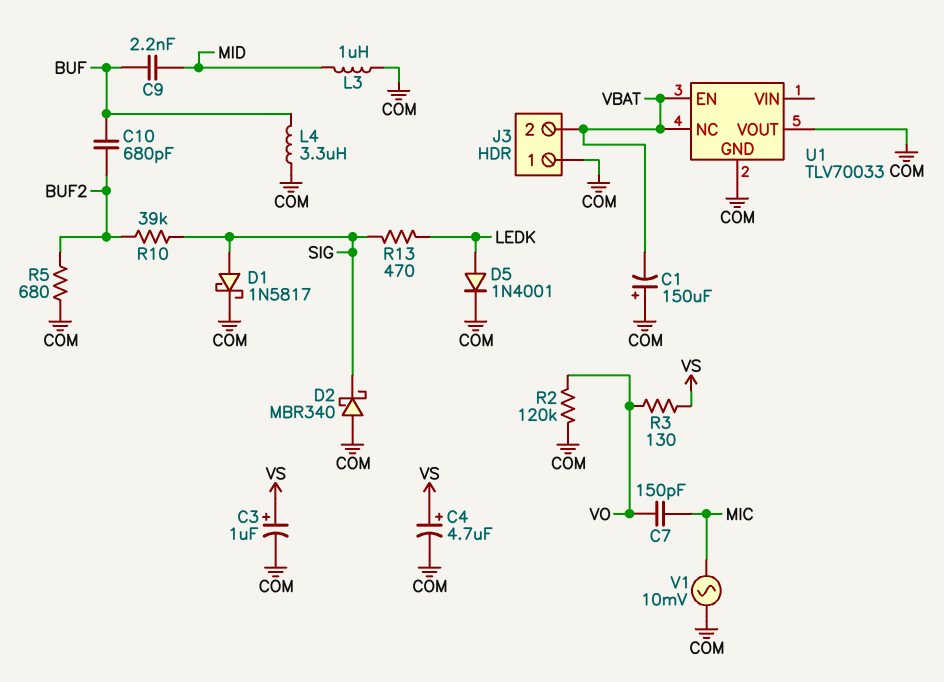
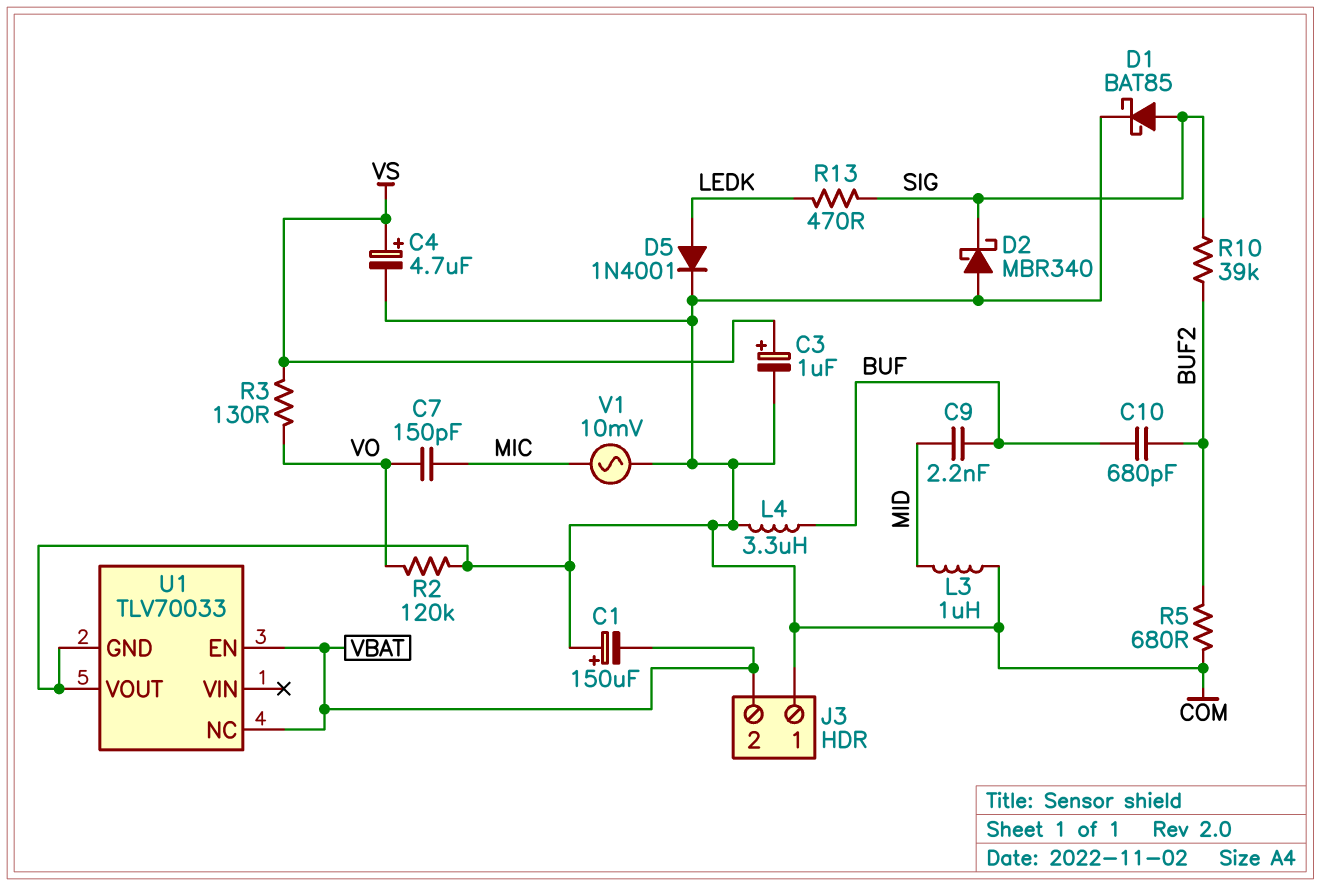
D1: schottky 1N5817 (A SIG, K COM) -> schottky BAT85 (A SIG, K COM)

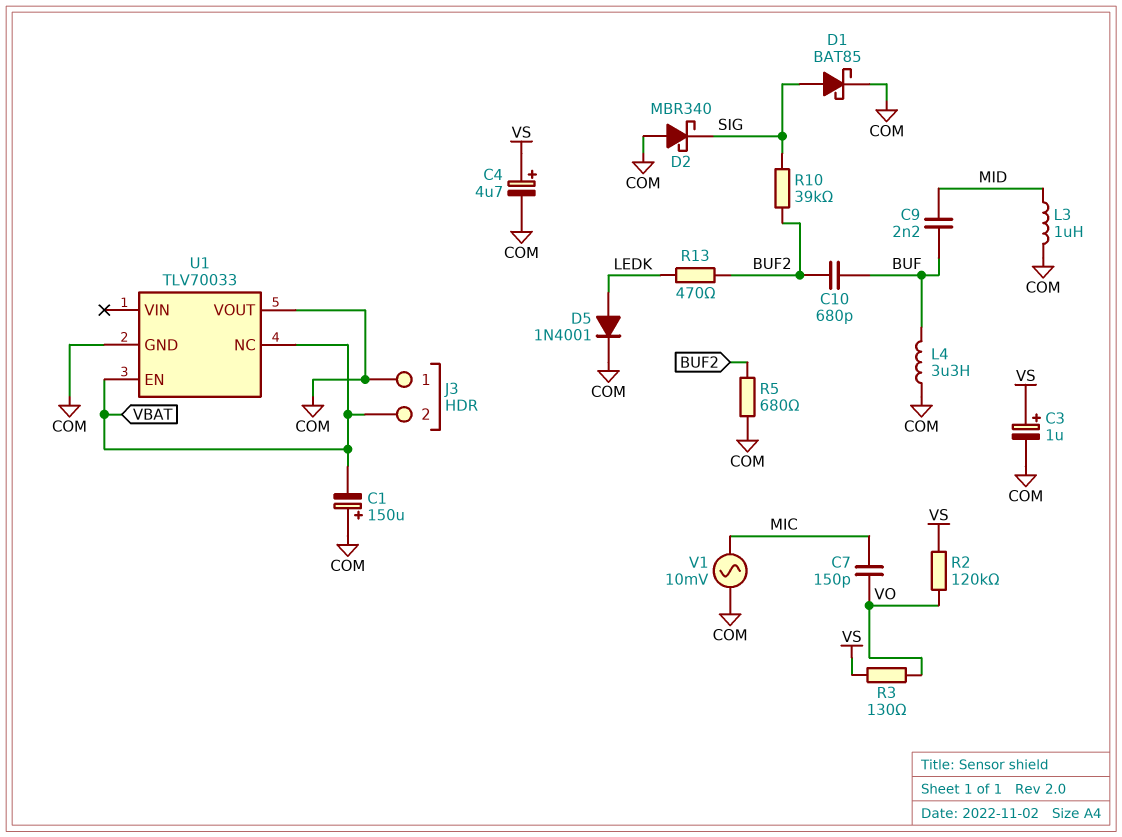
R2: 120k (COM, VO) -> 120k (VO, VS)
R13: 470 (LEDK, SIG) -> 470 (BUF2, LEDK)

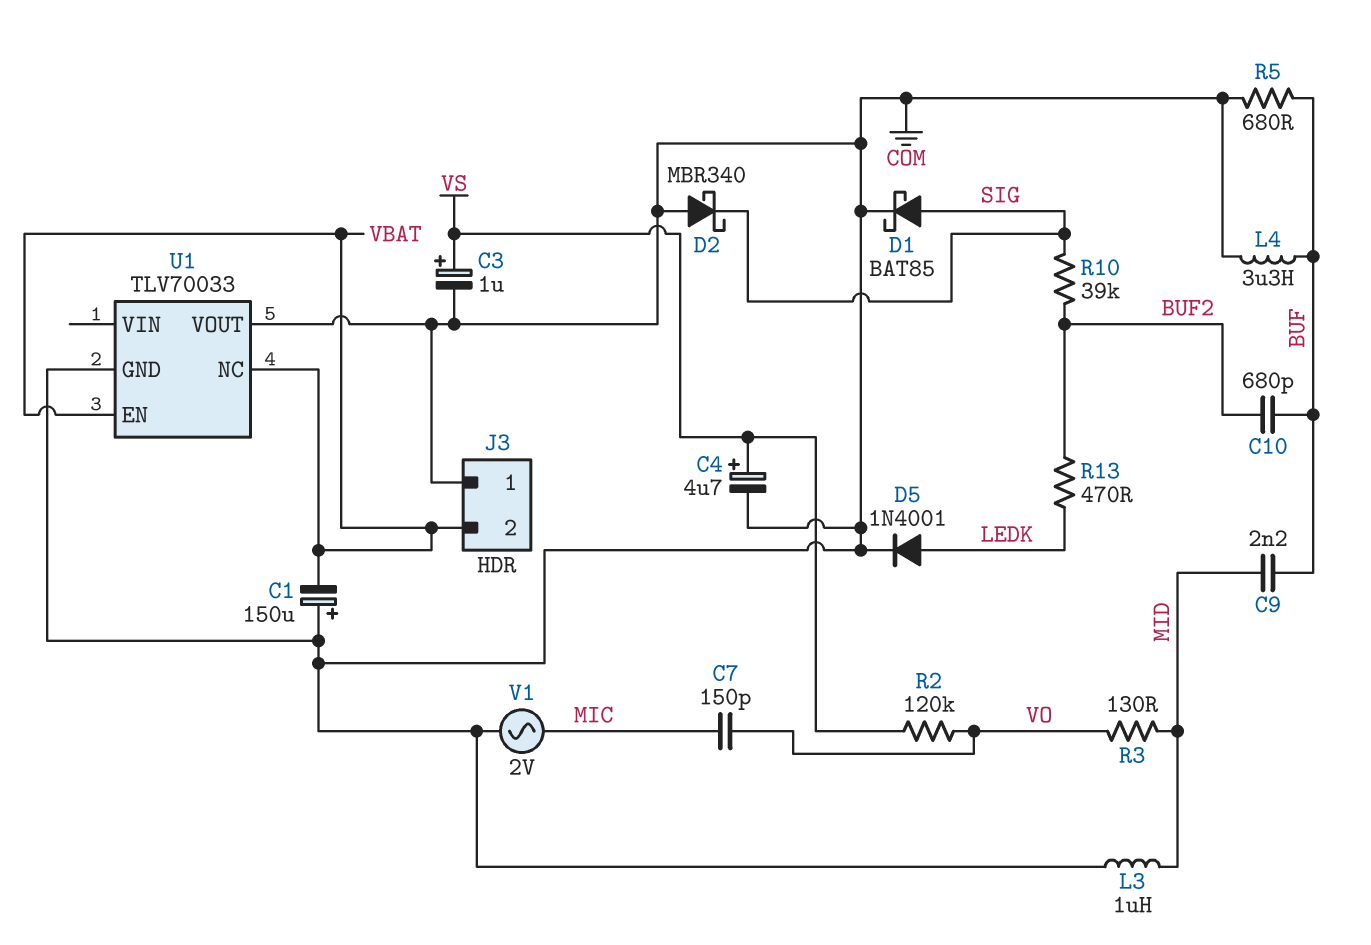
R3: 130 (VO, VS) -> 130 (MID, VO)
R5: 680 (BUF2, COM) -> 680 (BUF, COM)
V1: AC 10mV (COM, MIC) -> AC 2V (COM, MIC)

